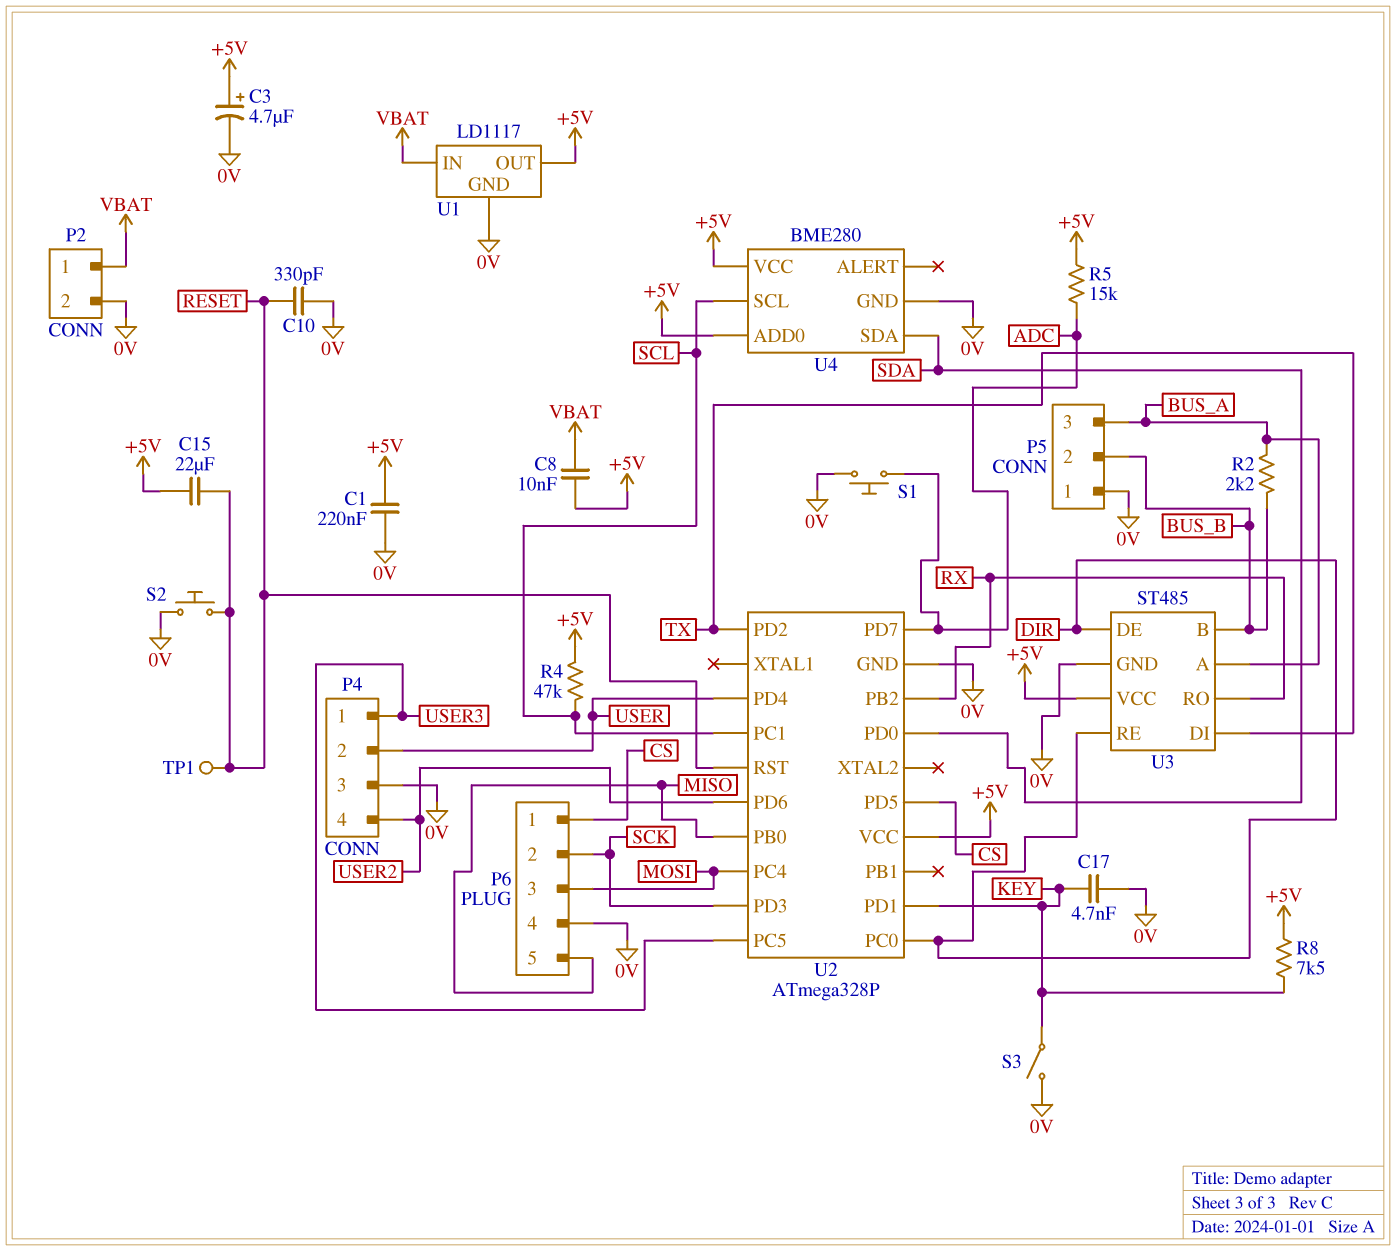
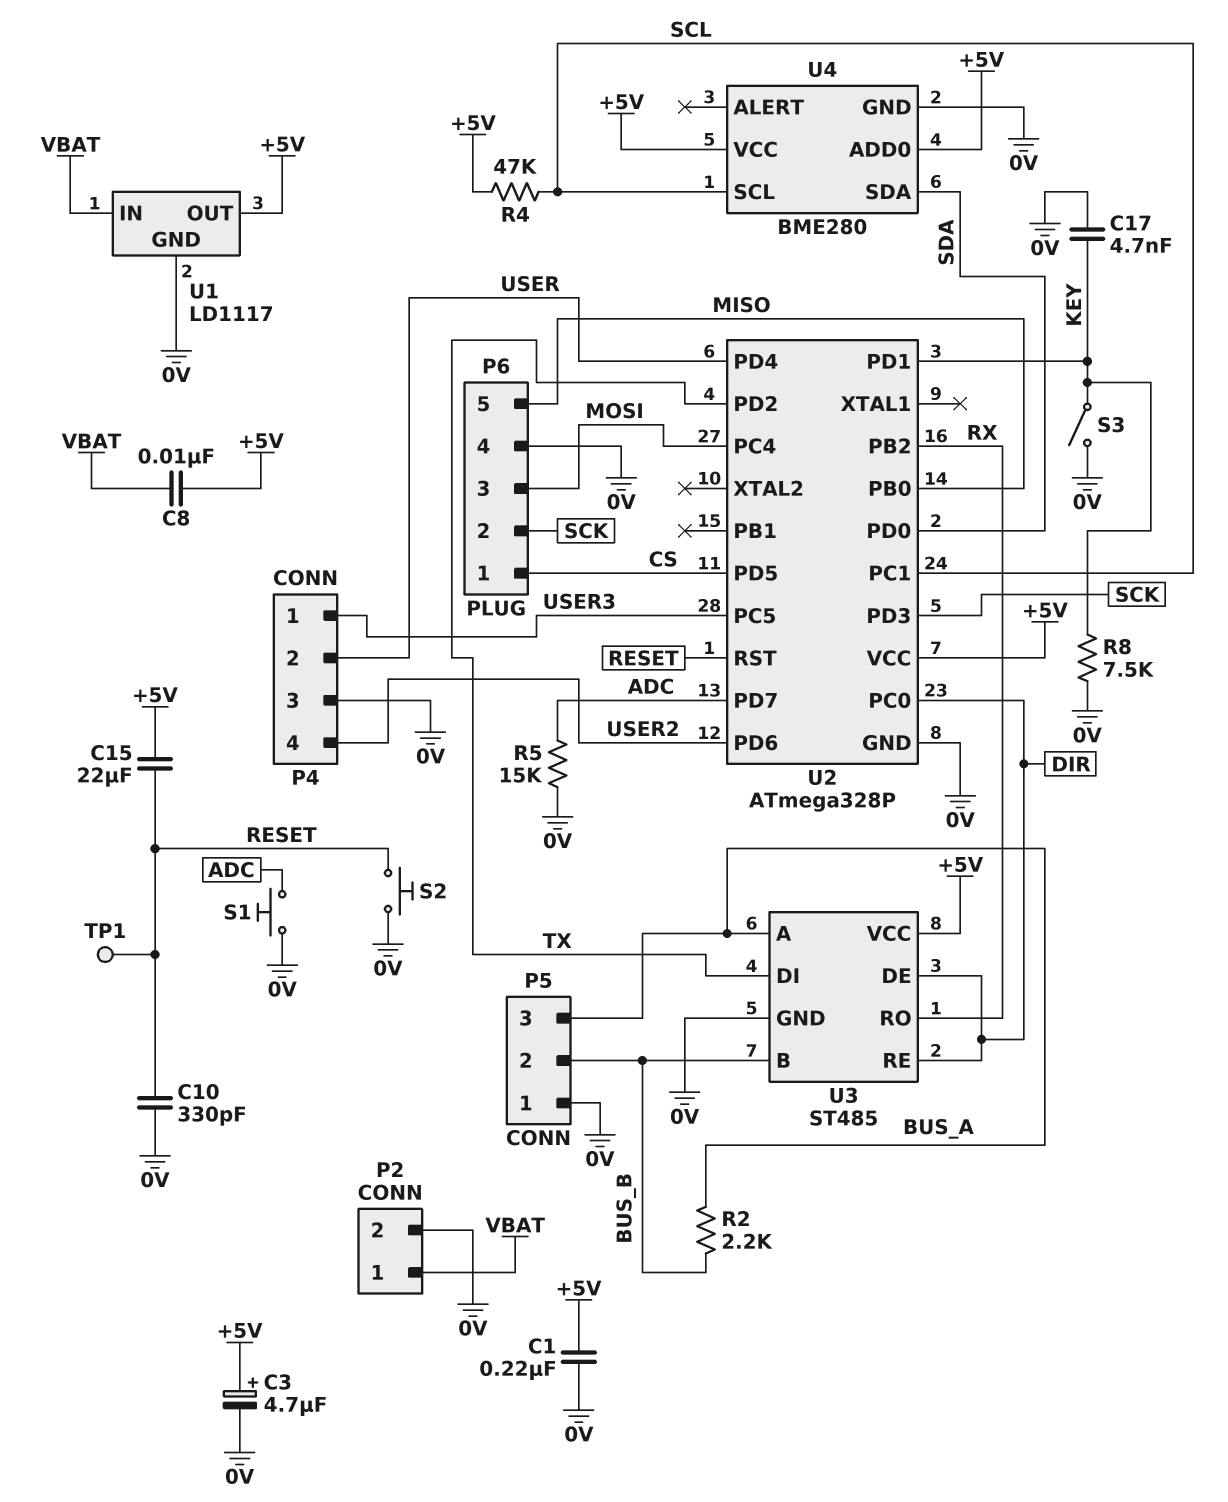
R5: 15k (+5V, ADC) -> 15k (0V, ADC)
R8: 7.5k (+5V, KEY) -> 7.5k (0V, KEY)

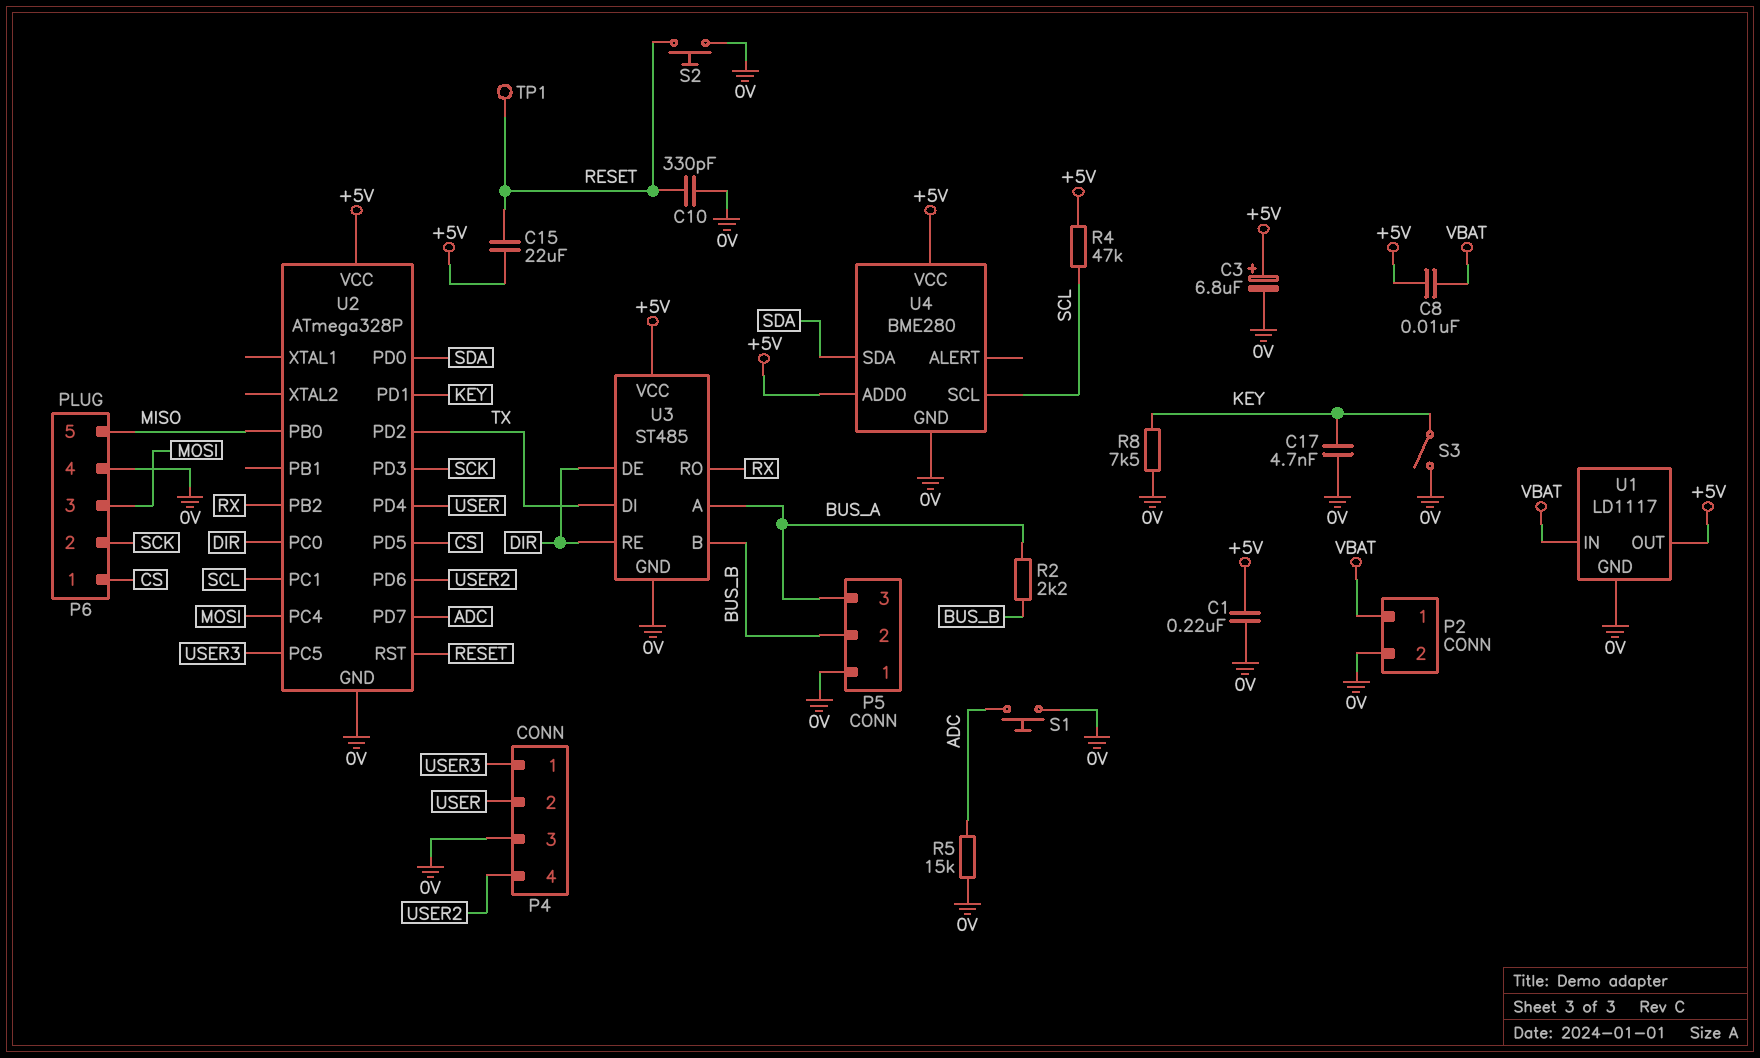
C3: 4.7uF (plus +5V, minus 0V) -> 6.8uF (plus +5V, minus 0V)

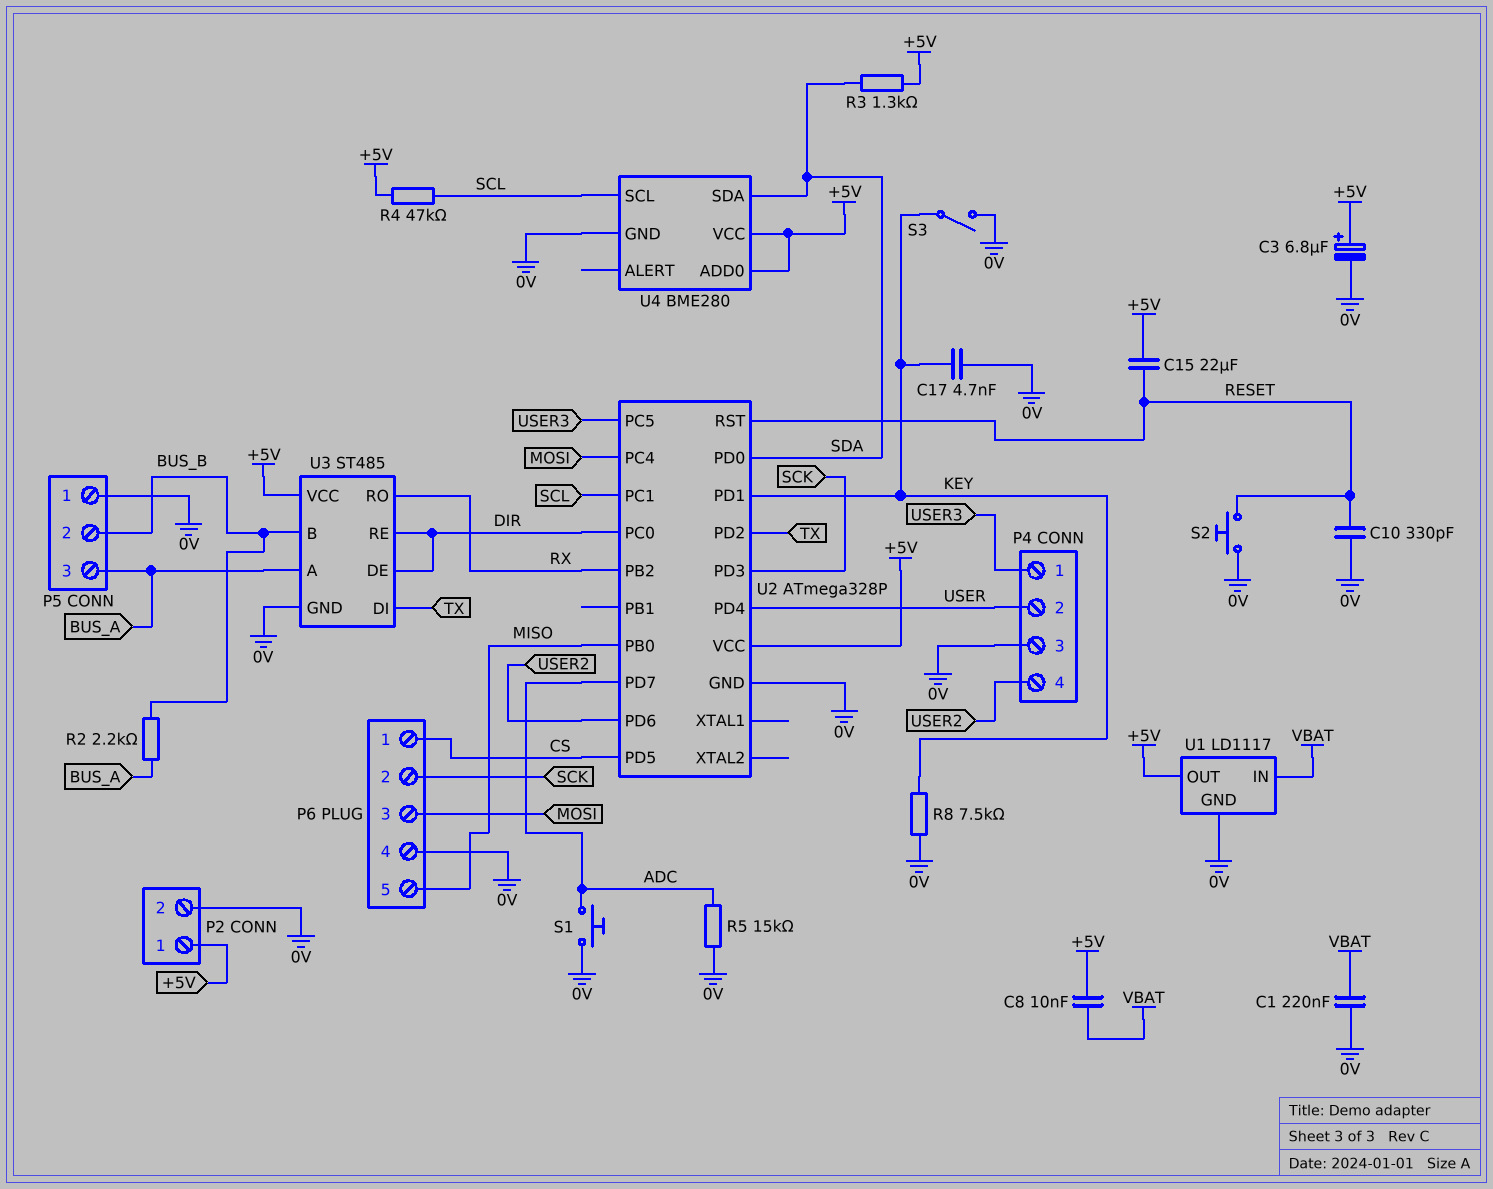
C1: 220nF (+5V, 0V) -> 220nF (0V, VBAT)
P2 pin 1: VBAT -> +5V
R3: none -> 1.3k (+5V, SDA)
TP1: test point (RESET) -> none

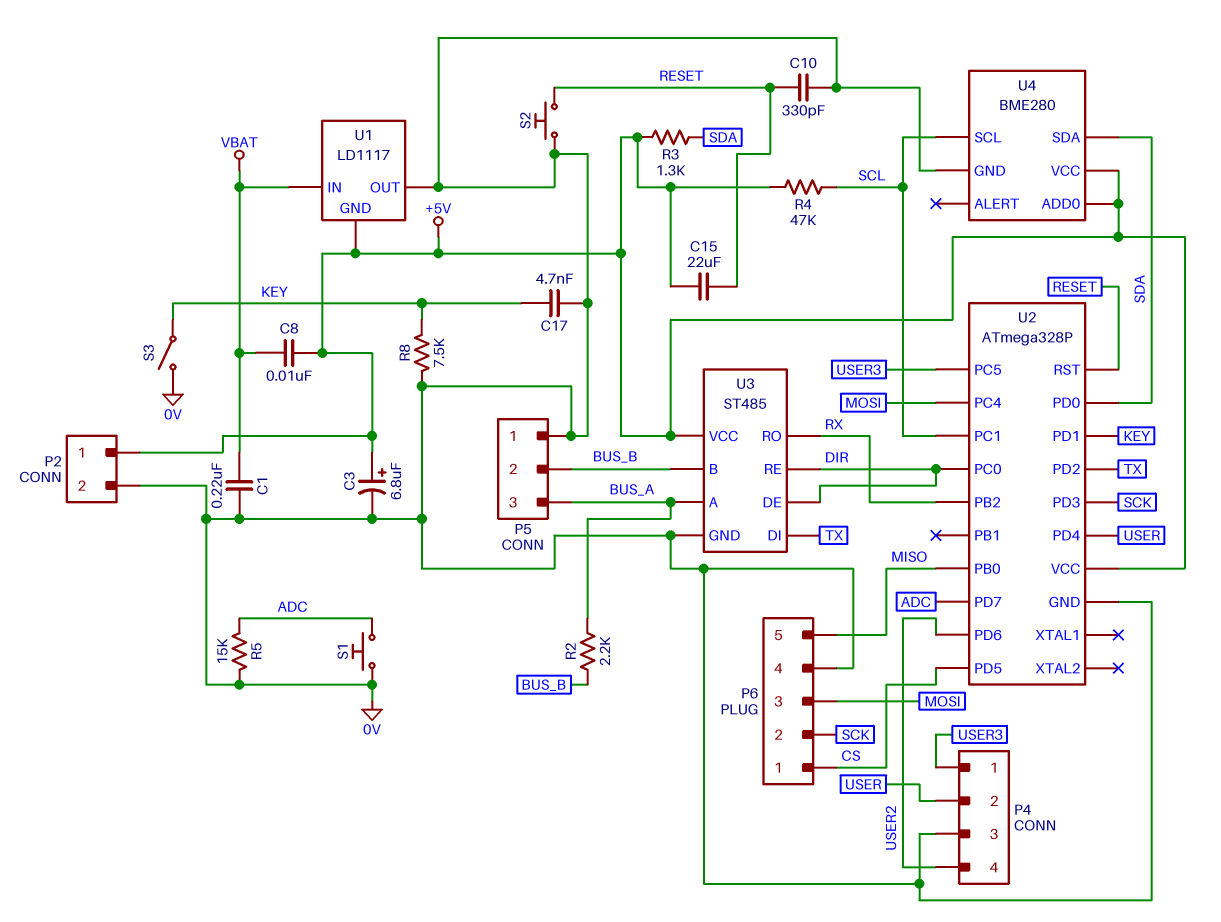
U1 pin GND: 0V -> +5V
U1 pin OUT: +5V -> 0V

